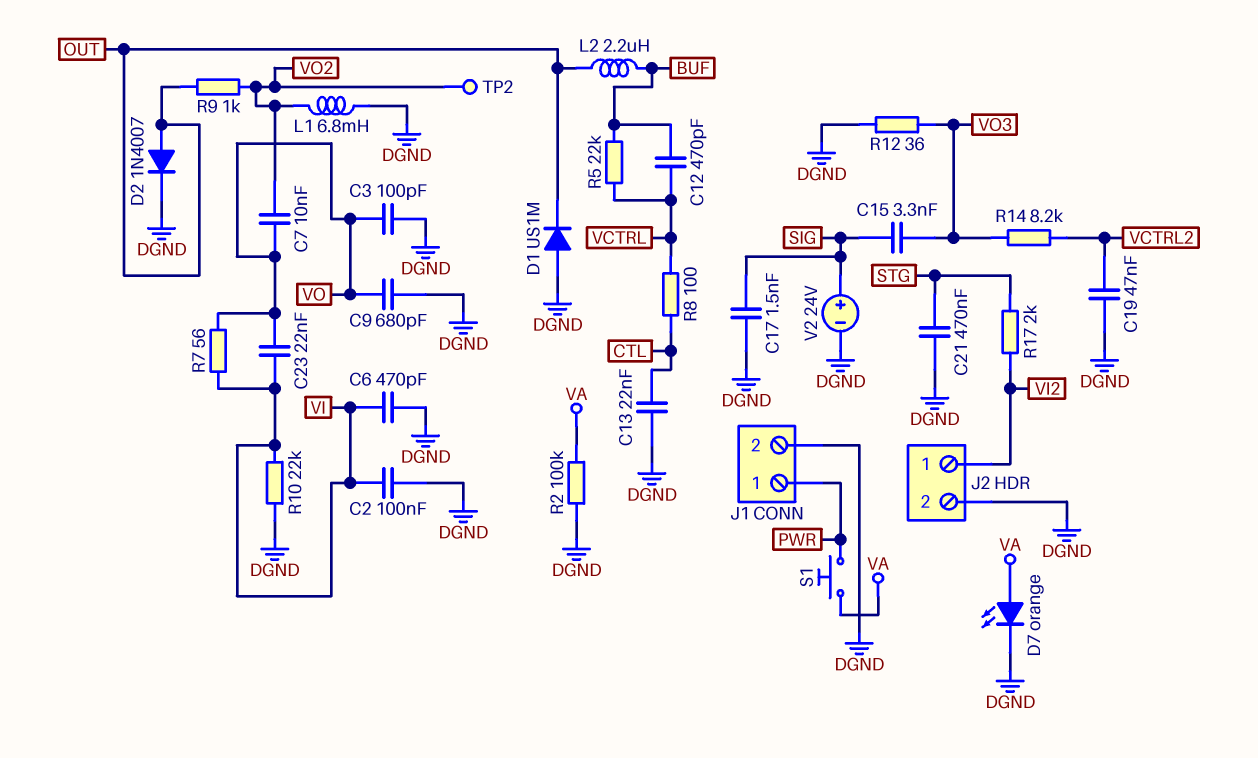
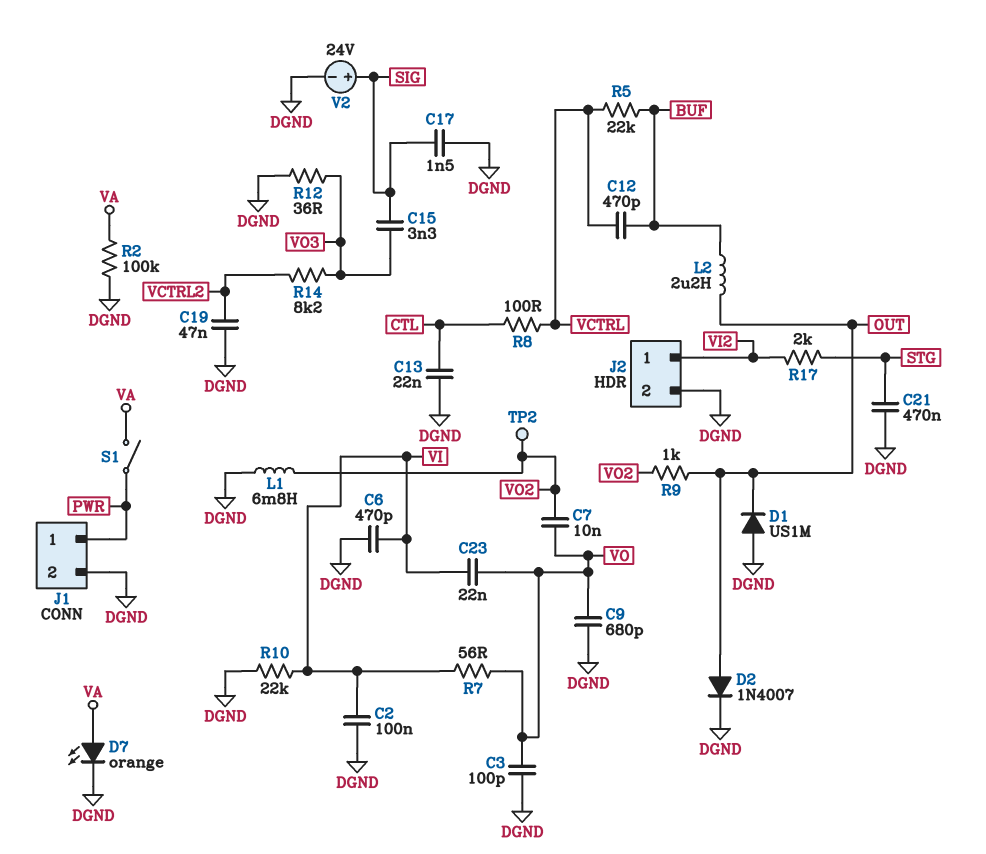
S1: button (PWR, VA) -> switch (PWR, VA)

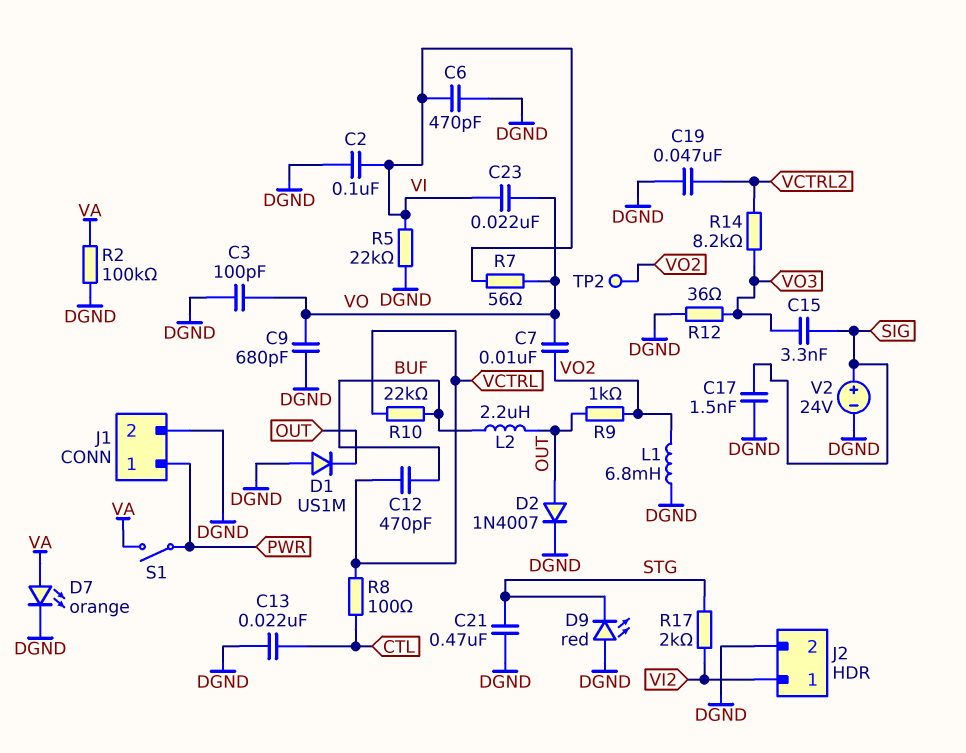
D9: none -> LED red (A DGND, K STG)
R5: 22k (BUF, VCTRL) -> 22k (DGND, VI)
R10: 22k (DGND, VI) -> 22k (BUF, VCTRL)

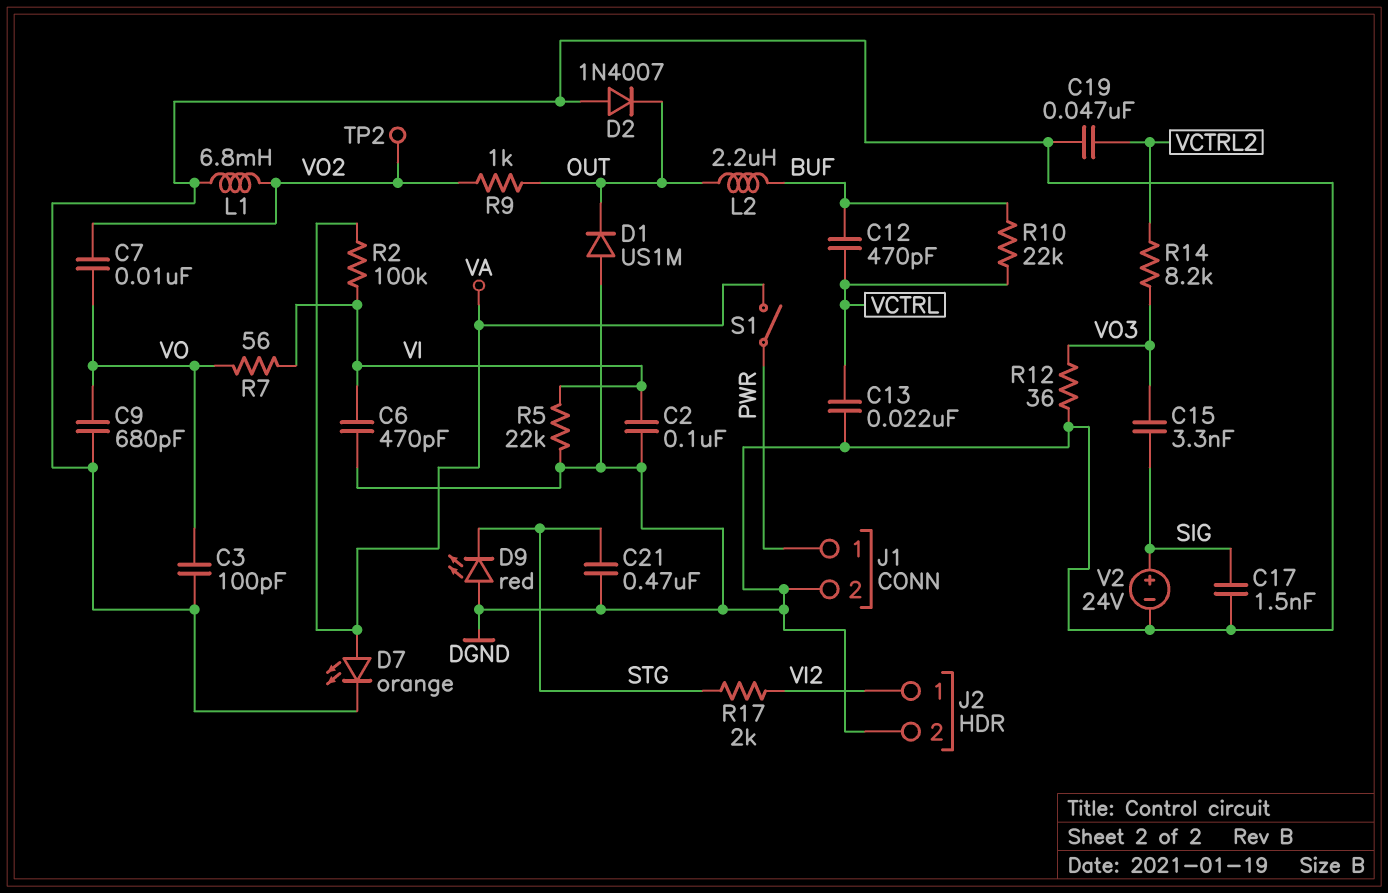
C13: 22nF (CTL, DGND) -> 22nF (DGND, VCTRL)
C23: 22nF (VI, VO) -> none
D2: diode 1N4007 (A OUT, K DGND) -> diode 1N4007 (A DGND, K OUT)
R2: 100k (DGND, VA) -> 100k (VA, VI)
R8: 100 (CTL, VCTRL) -> none

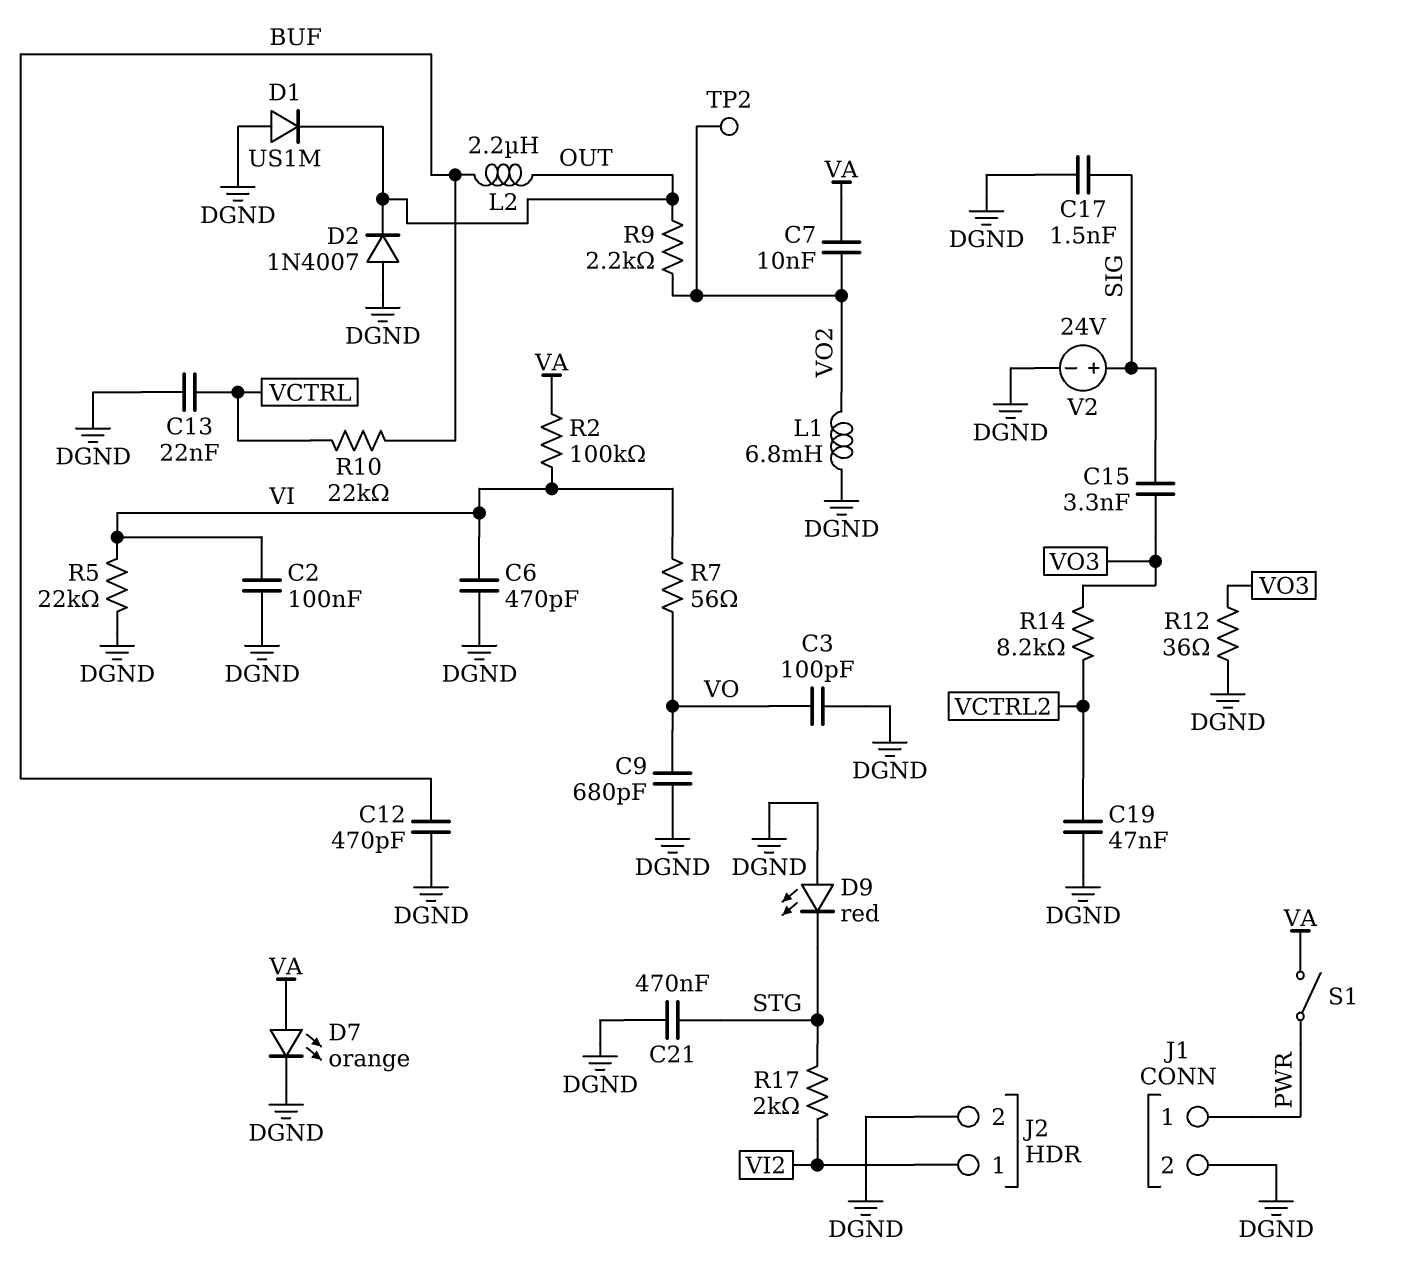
C7: 10nF (VO, VO2) -> 10nF (VA, VO2)
C12: 470pF (BUF, VCTRL) -> 470pF (BUF, DGND)
R9: 1k (OUT, VO2) -> 2.2k (OUT, VO2)

